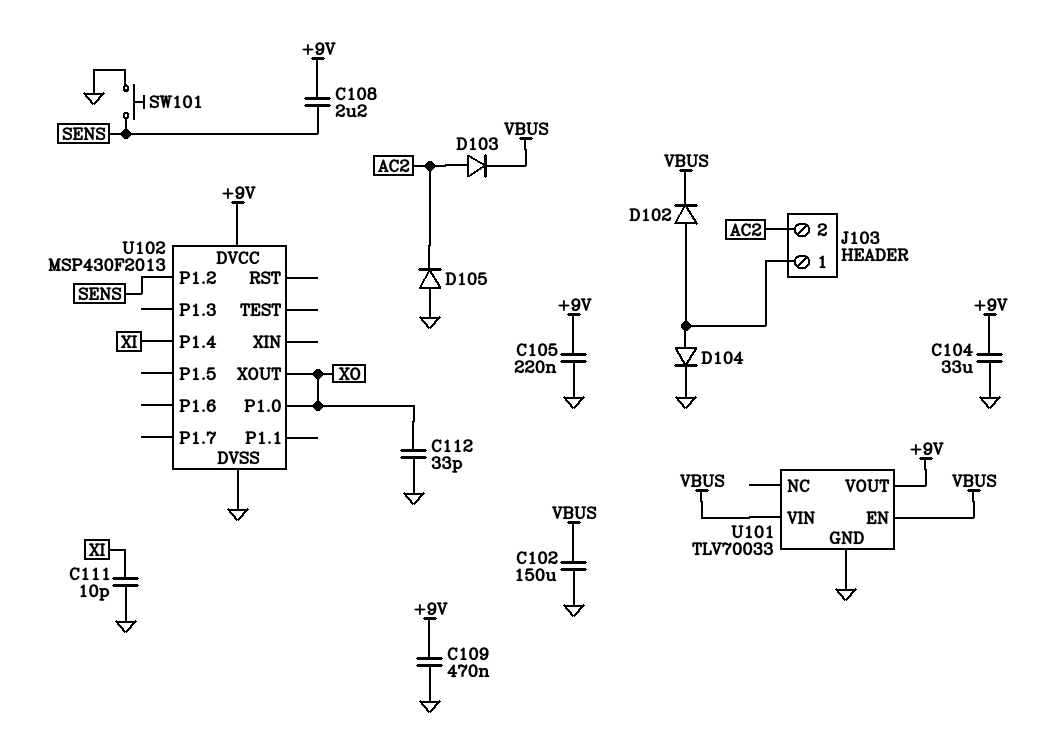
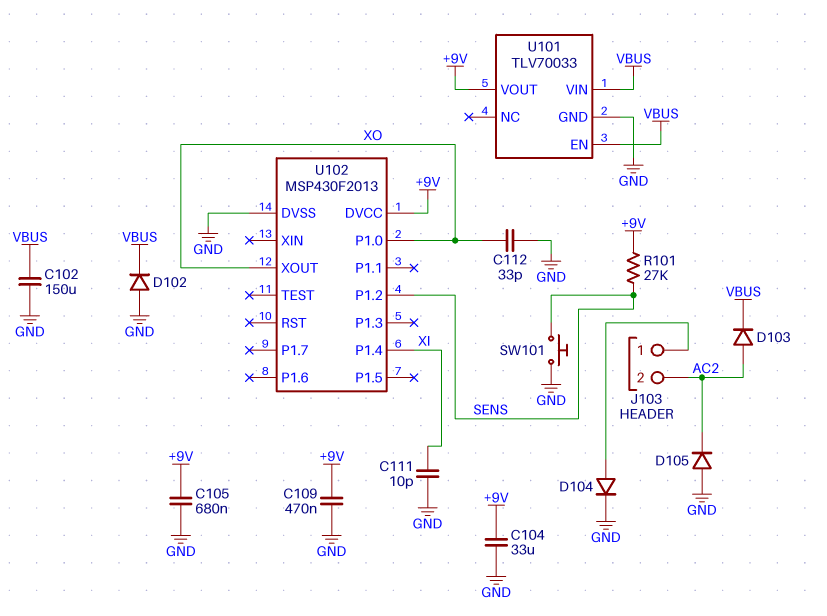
C105: 220nF (+9V, GND) -> 680nF (+9V, GND)
C108: 2.2uF (+9V, SENS) -> none
D102: diode (A J103/1, K VBUS) -> diode (A GND, K VBUS)
R101: none -> 27k (+9V, SENS)

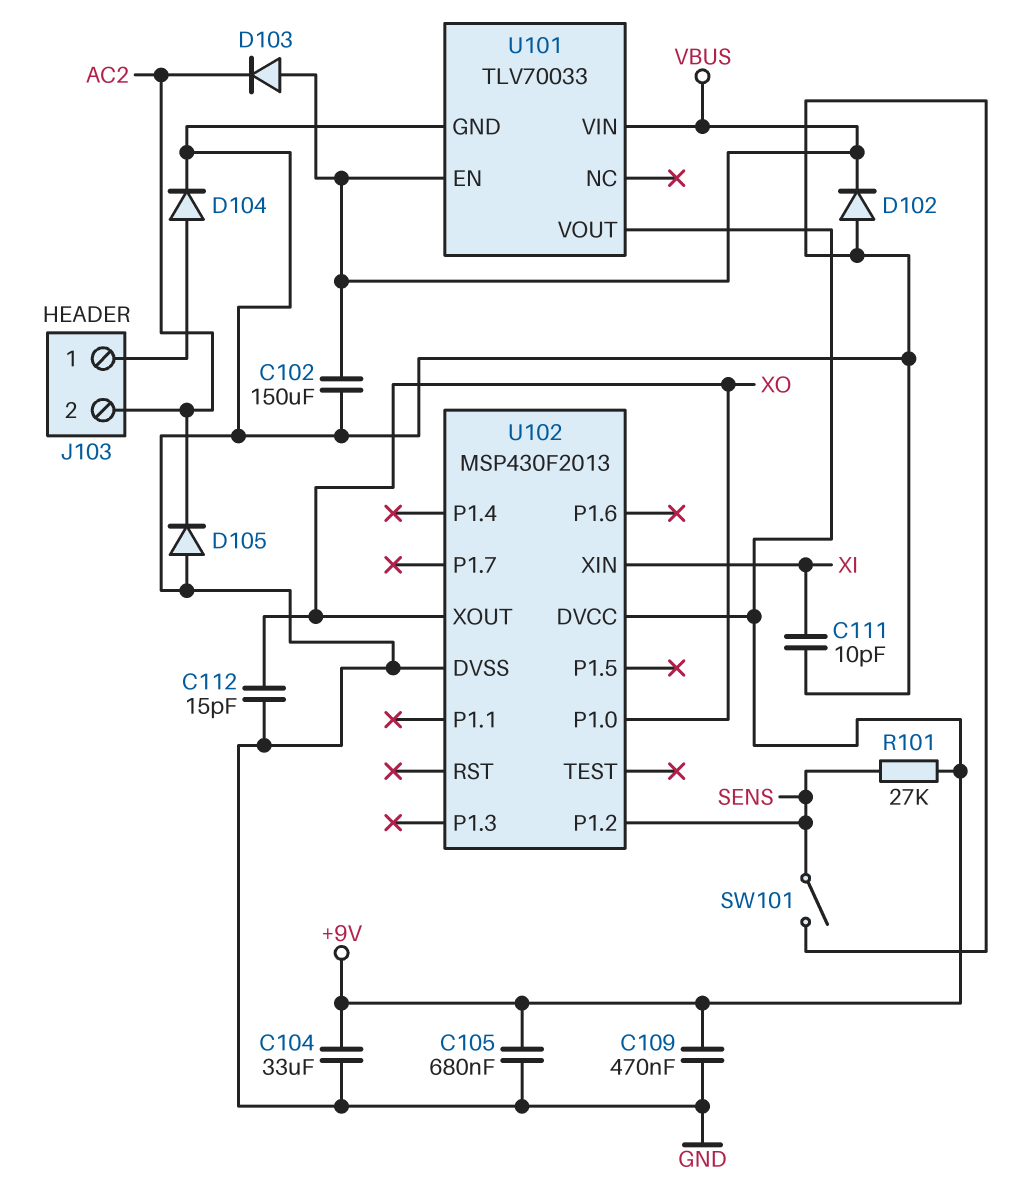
C112: 33pF (GND, XO) -> 15pF (GND, XO)
D103: diode (A AC2, K VBUS) -> diode (A VBUS, K AC2)
SW101: button (GND, SENS) -> switch (GND, SENS)
U102 pin P1.4: XI -> none
U102 pin XIN: none -> XI

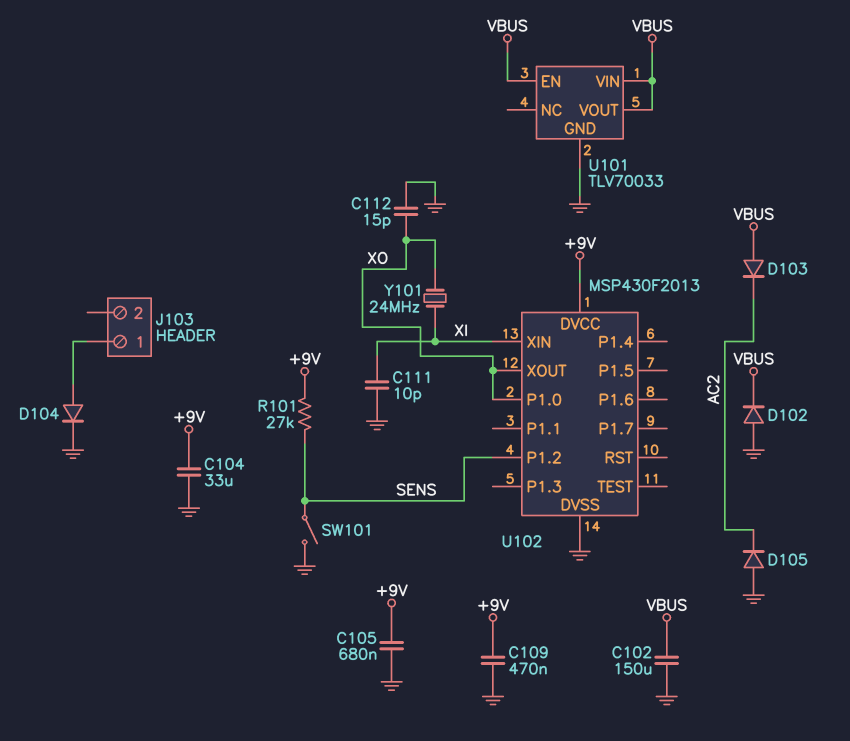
J103 pin 2: AC2 -> none
U101 pin VOUT: +9V -> VBUS
Y101: none -> 24MHz (XI, XO)

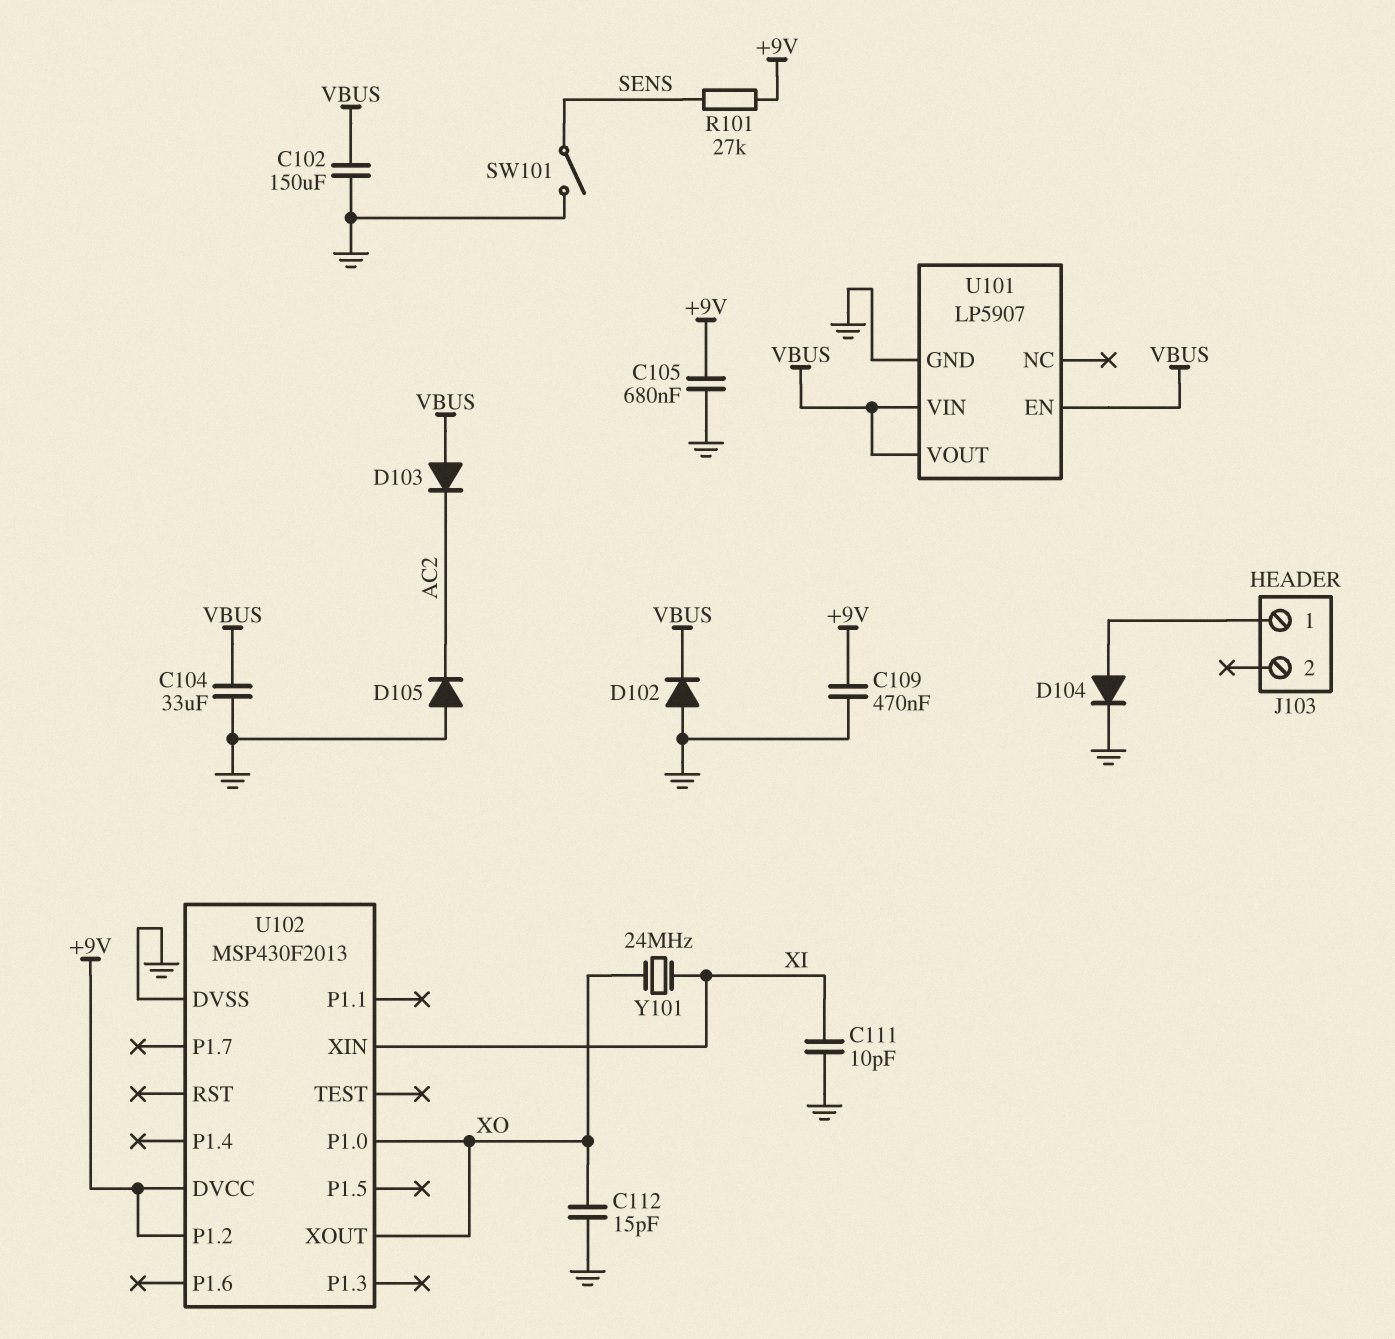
C104: 33uF (+9V, GND) -> 33uF (GND, VBUS)
U101: TLV70033 -> LP5907
U102 pin P1.2: SENS -> +9V

